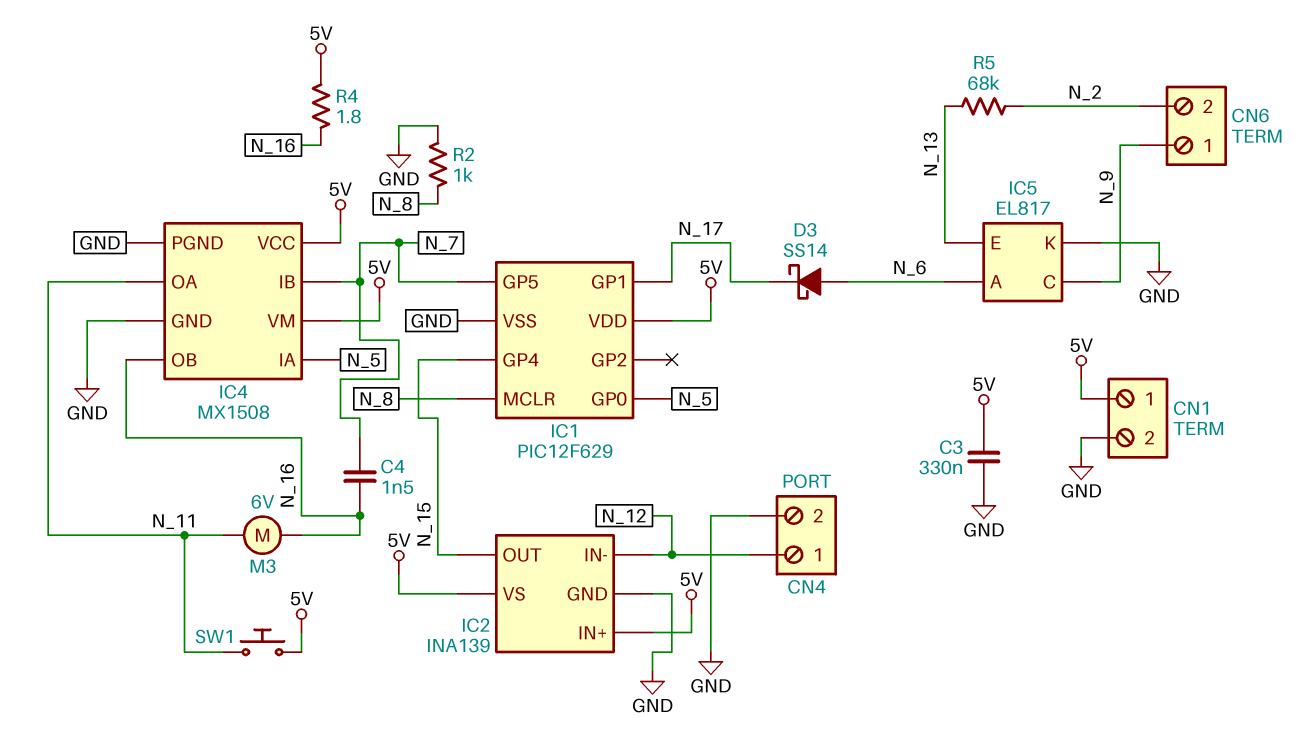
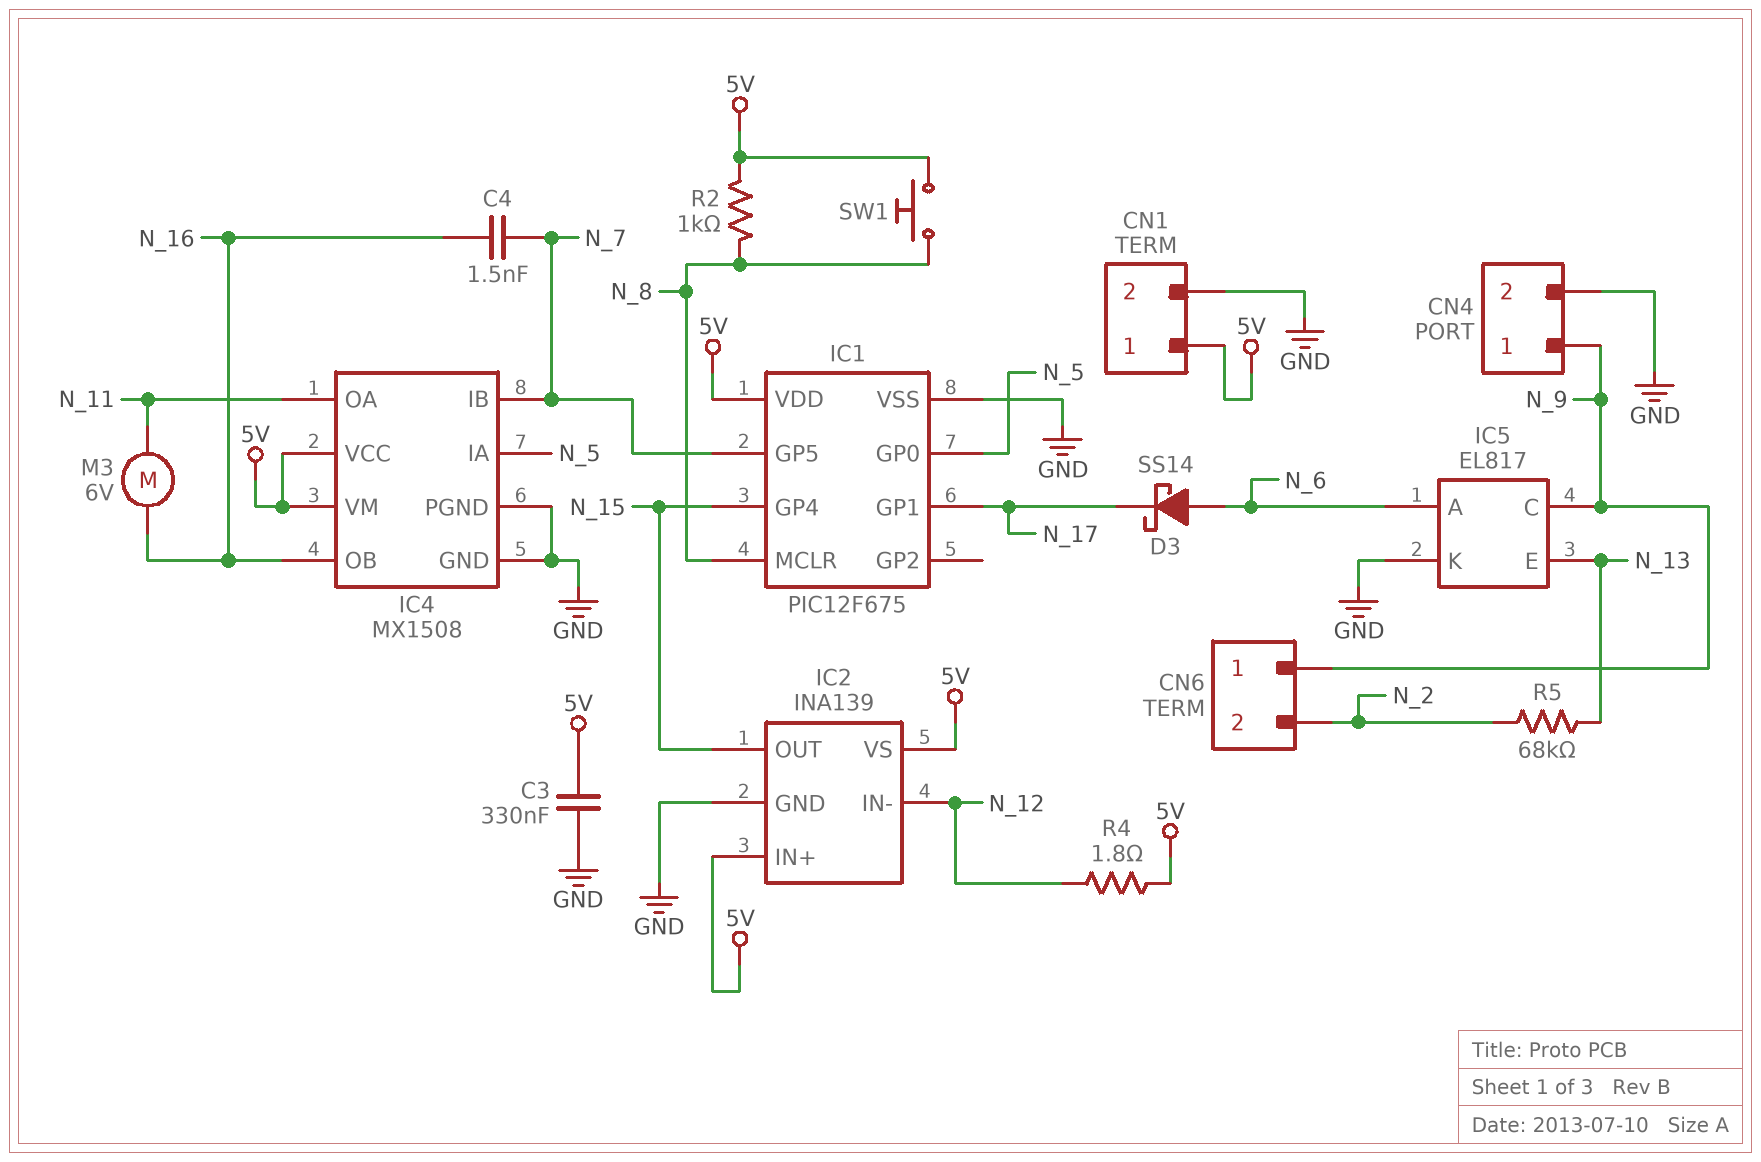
CN4 pin 1: N_12 -> N_9
IC1: PIC12F629 -> PIC12F675
R2: 1k (GND, N_8) -> 1k (5V, N_8)
R4: 1.8 (5V, N_16) -> 1.8 (5V, N_12)
SW1: button (5V, N_11) -> button (5V, N_8)

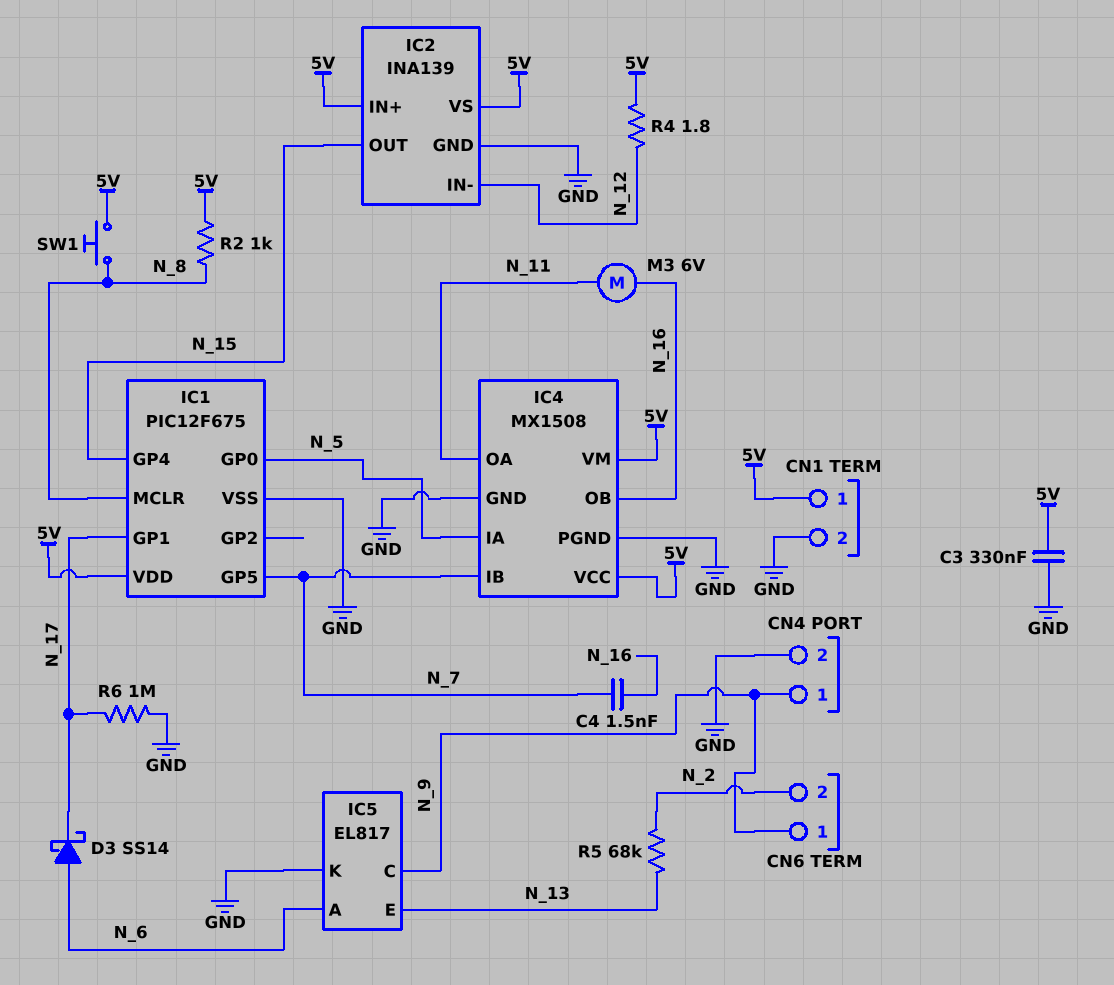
R6: none -> 1M (GND, N_17)

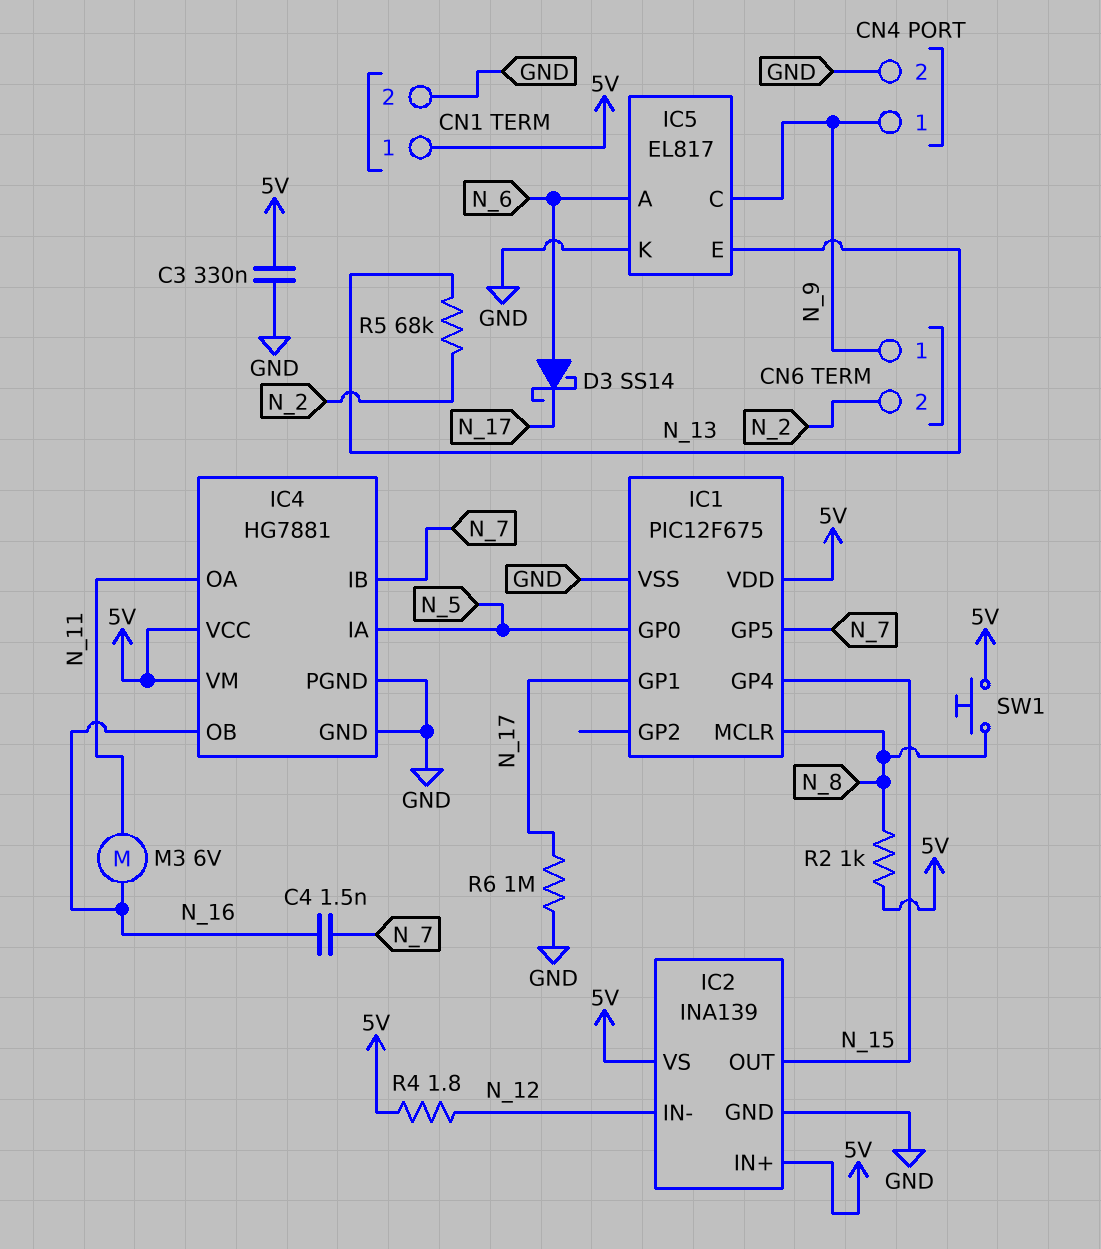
IC4: MX1508 -> HG7881

